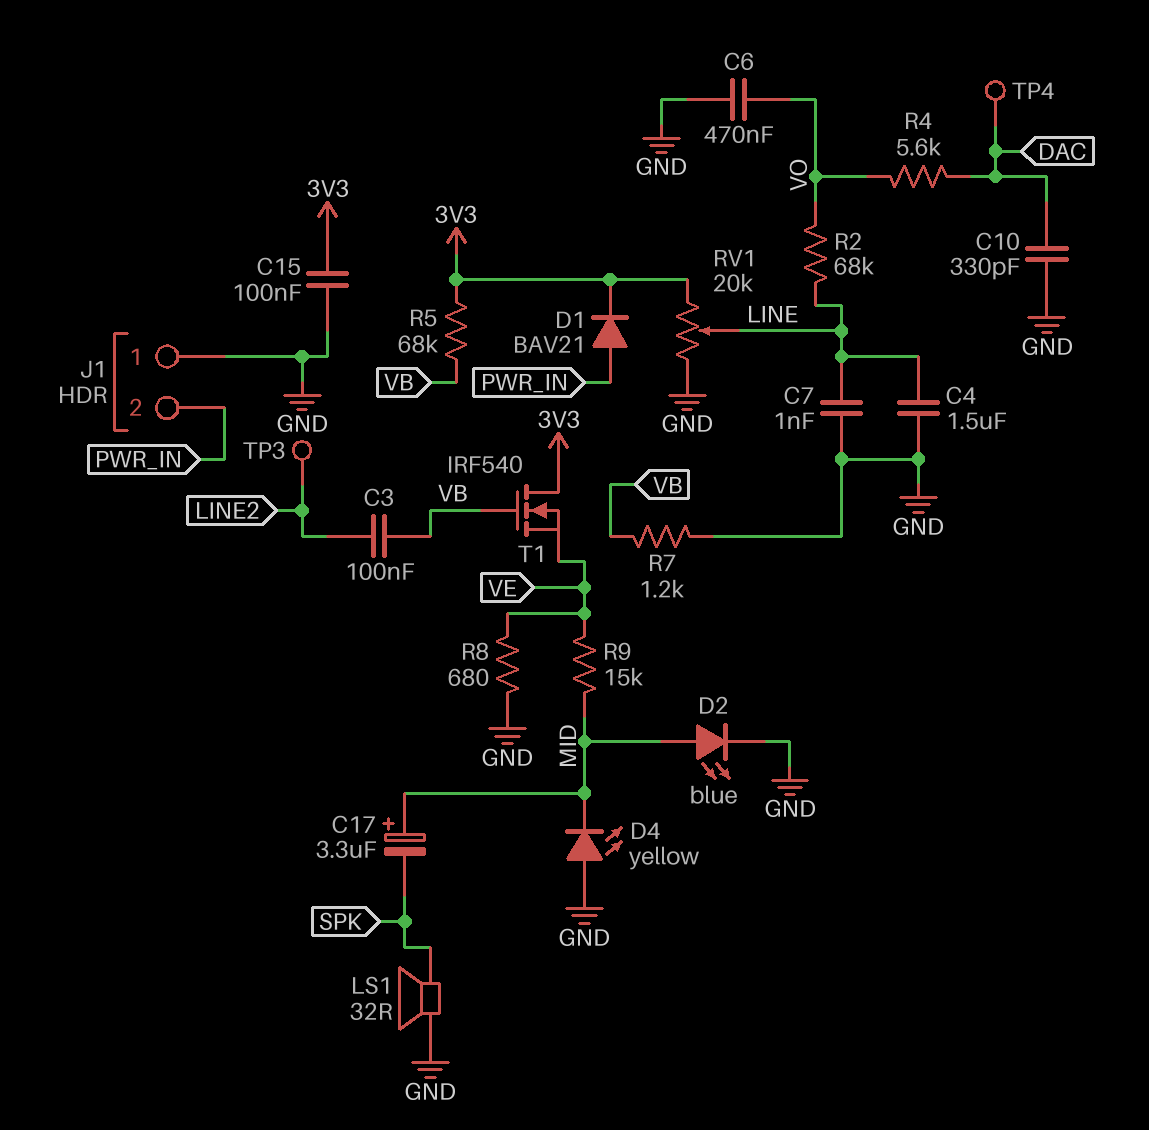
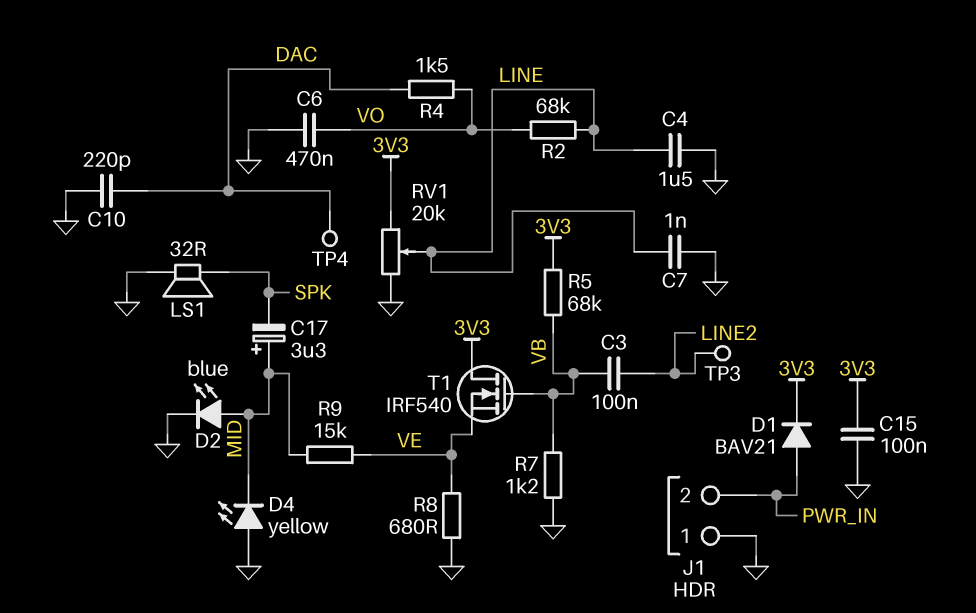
C10: 330pF (DAC, GND) -> 220pF (DAC, GND)
R4: 5.6k (DAC, VO) -> 1.5k (DAC, VO)

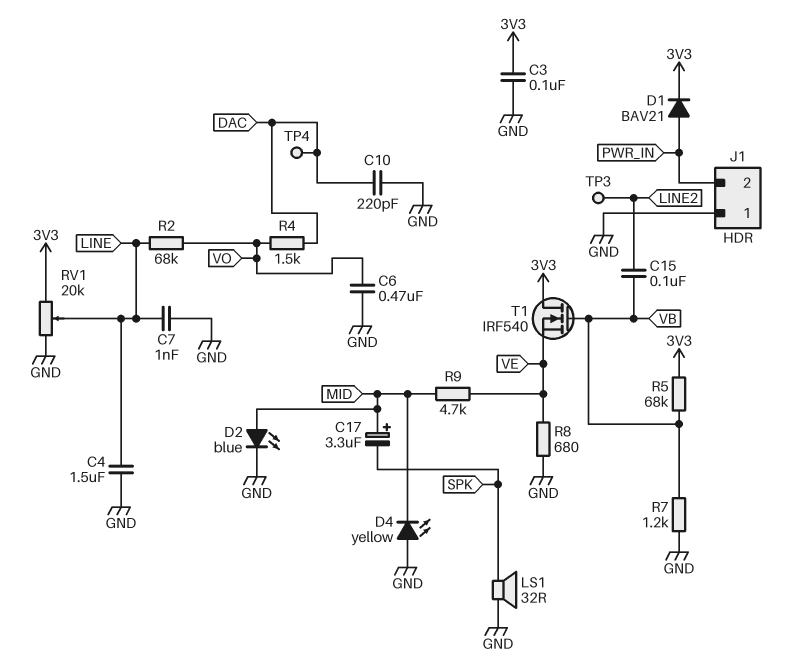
C3: 100nF (LINE2, VB) -> 100nF (3V3, GND)
C15: 100nF (3V3, GND) -> 100nF (LINE2, VB)
R9: 15k (MID, VE) -> 4.7k (MID, VE)

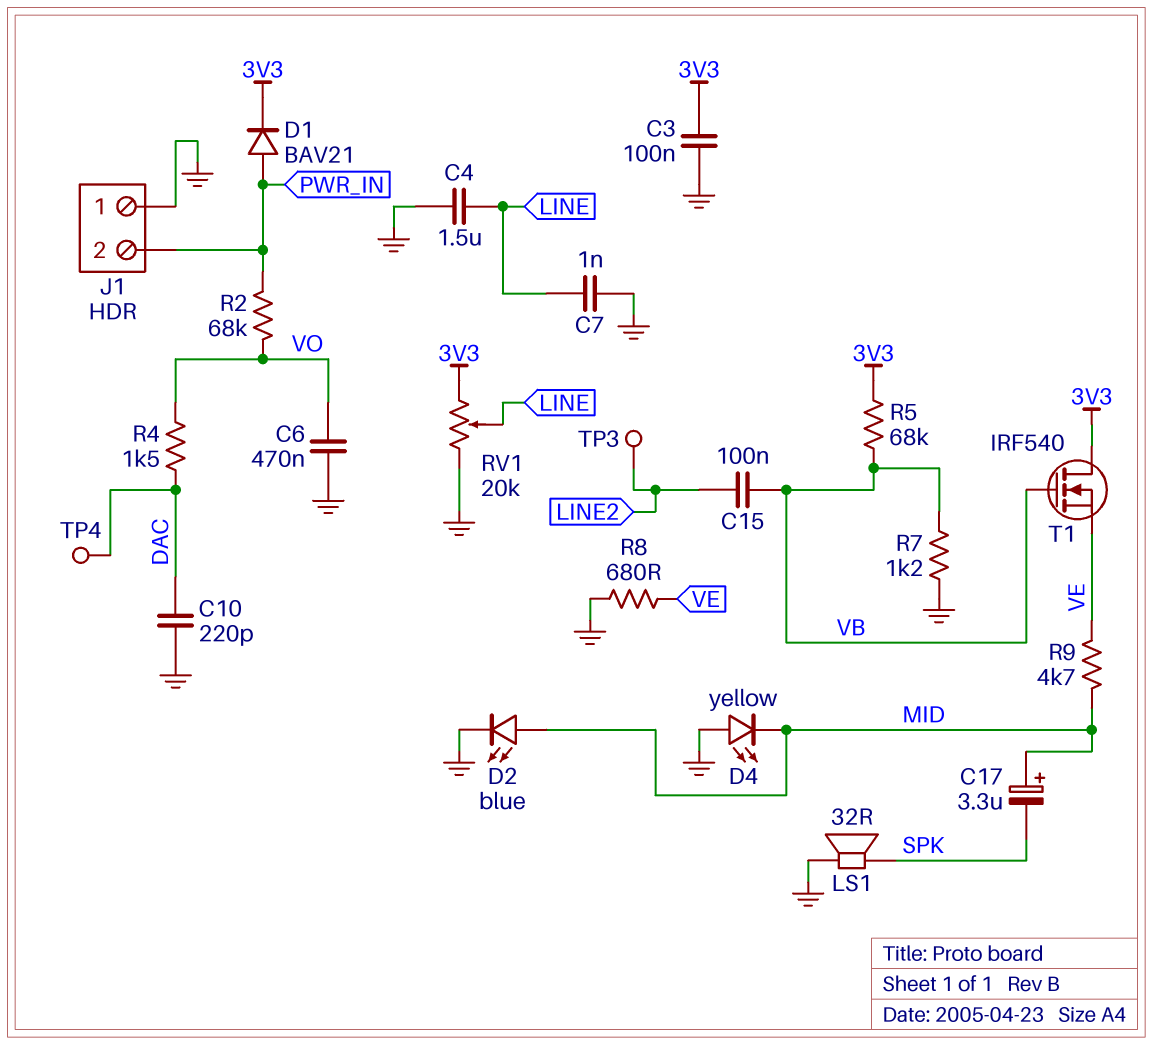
R2: 68k (LINE, VO) -> 68k (PWR_IN, VO)

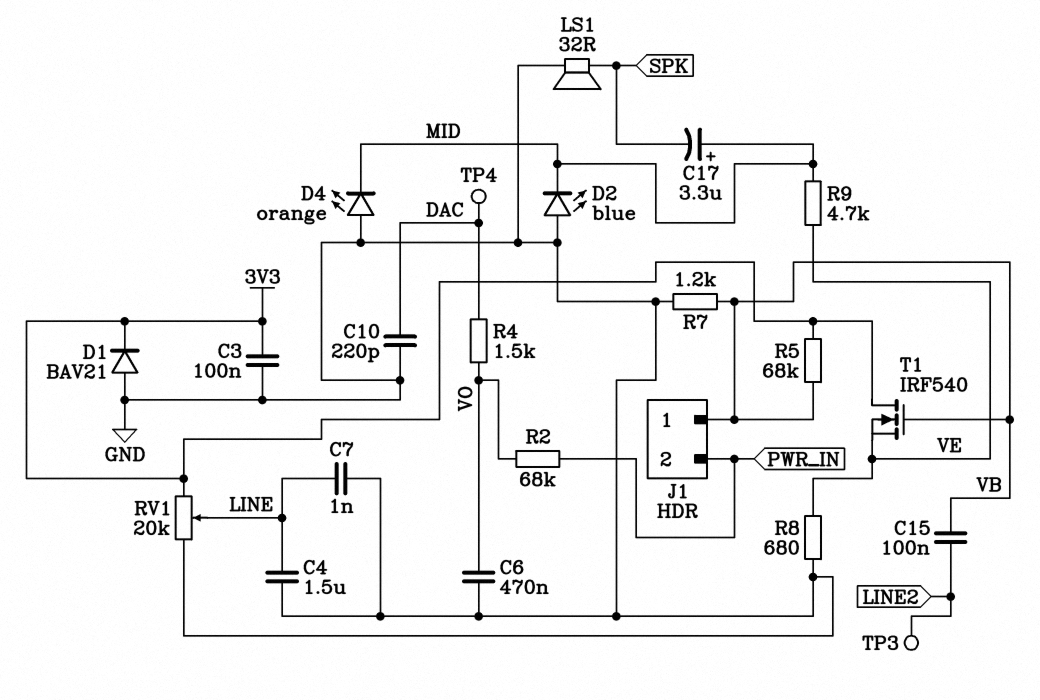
D1: diode BAV21 (A PWR_IN, K 3V3) -> diode BAV21 (A GND, K 3V3)
D2: LED blue (A MID, K GND) -> LED blue (A GND, K MID)
D4: LED yellow (A GND, K MID) -> LED orange (A GND, K MID)
J1 pin 1: GND -> VB

